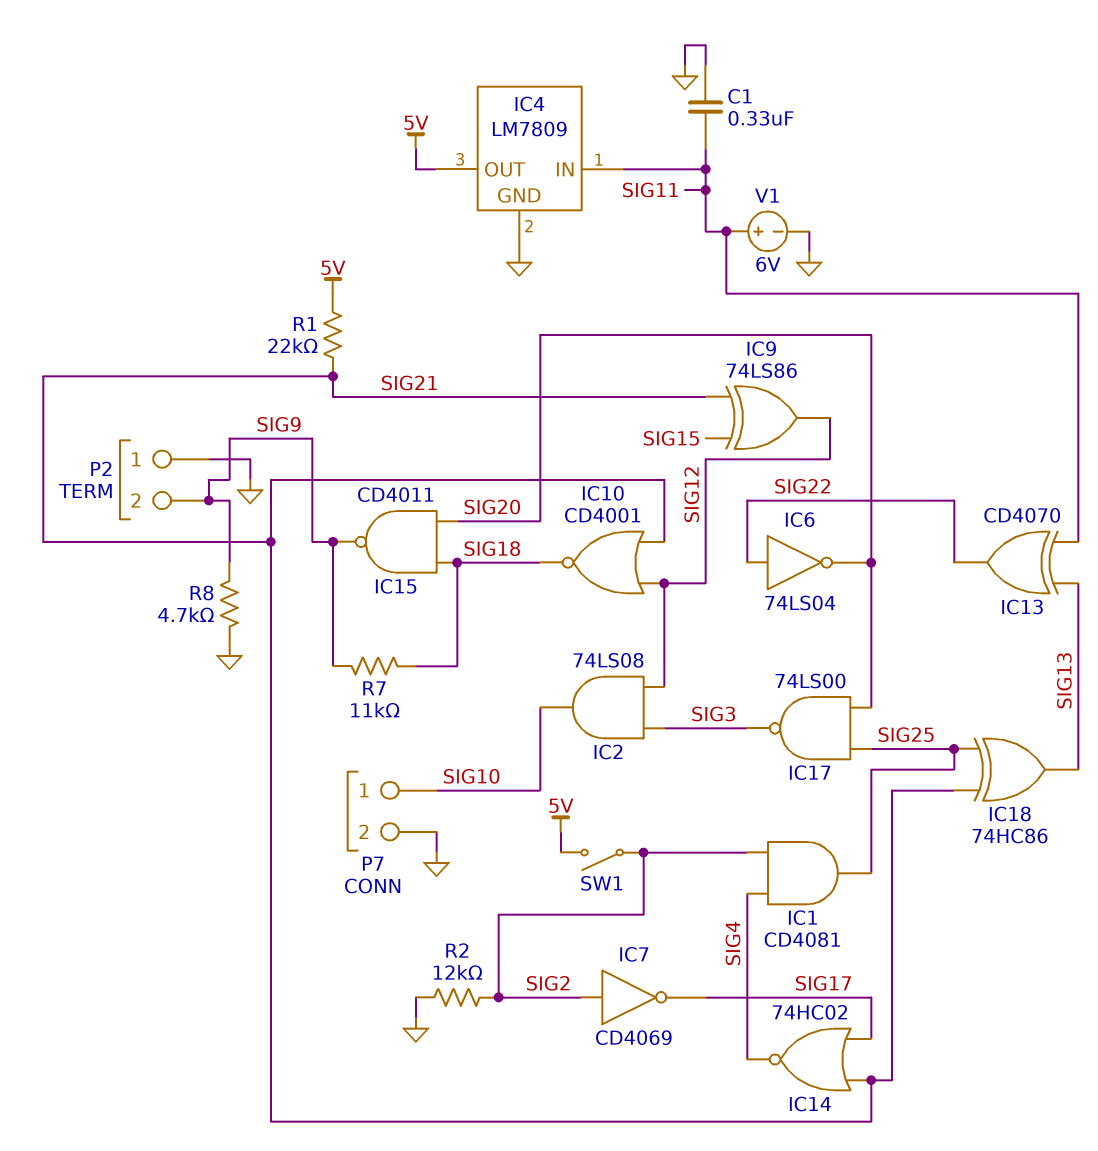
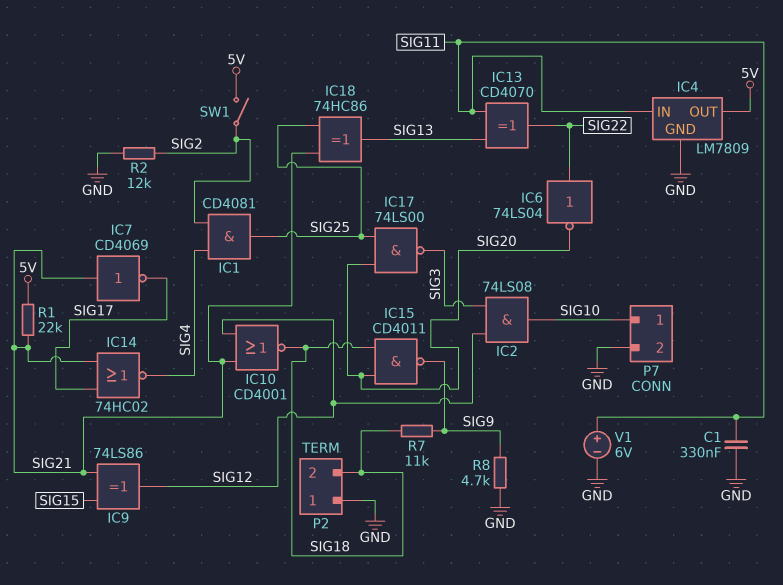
IC7: NOT CD4069 (in SIG2, out SIG17) -> NOT CD4069 (in SIG21, out SIG17)
P2 pin 2: SIG9 -> SIG18

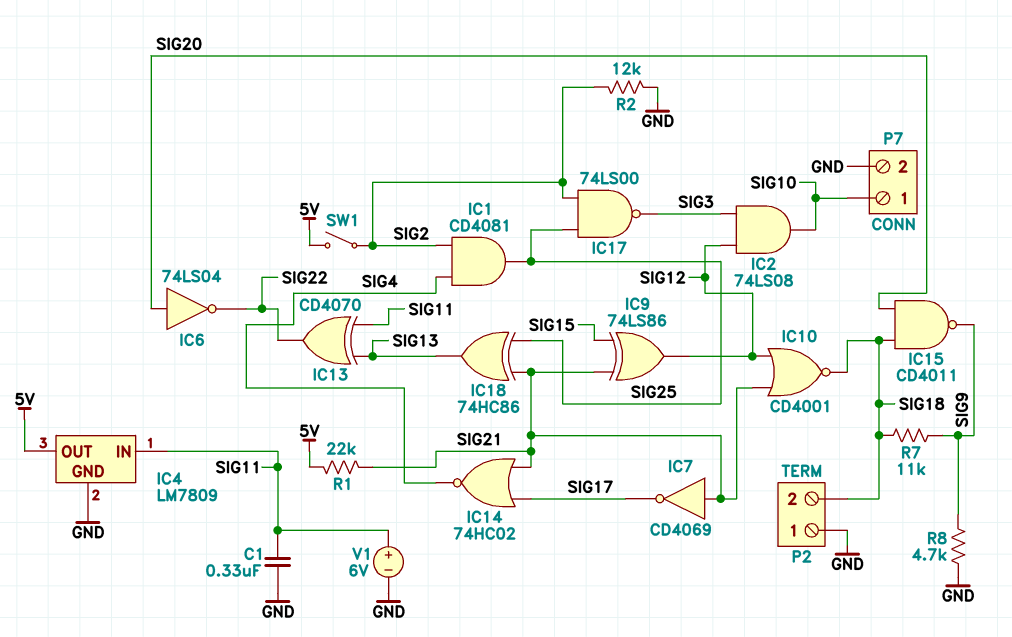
IC6: NOT 74LS04 (in SIG22, out SIG20) -> NOT 74LS04 (in SIG20, out SIG22)
IC17: NAND 74LS00 (in SIG20, in SIG25, out SIG3) -> NAND 74LS00 (in SIG2, in SIG25, out SIG3)

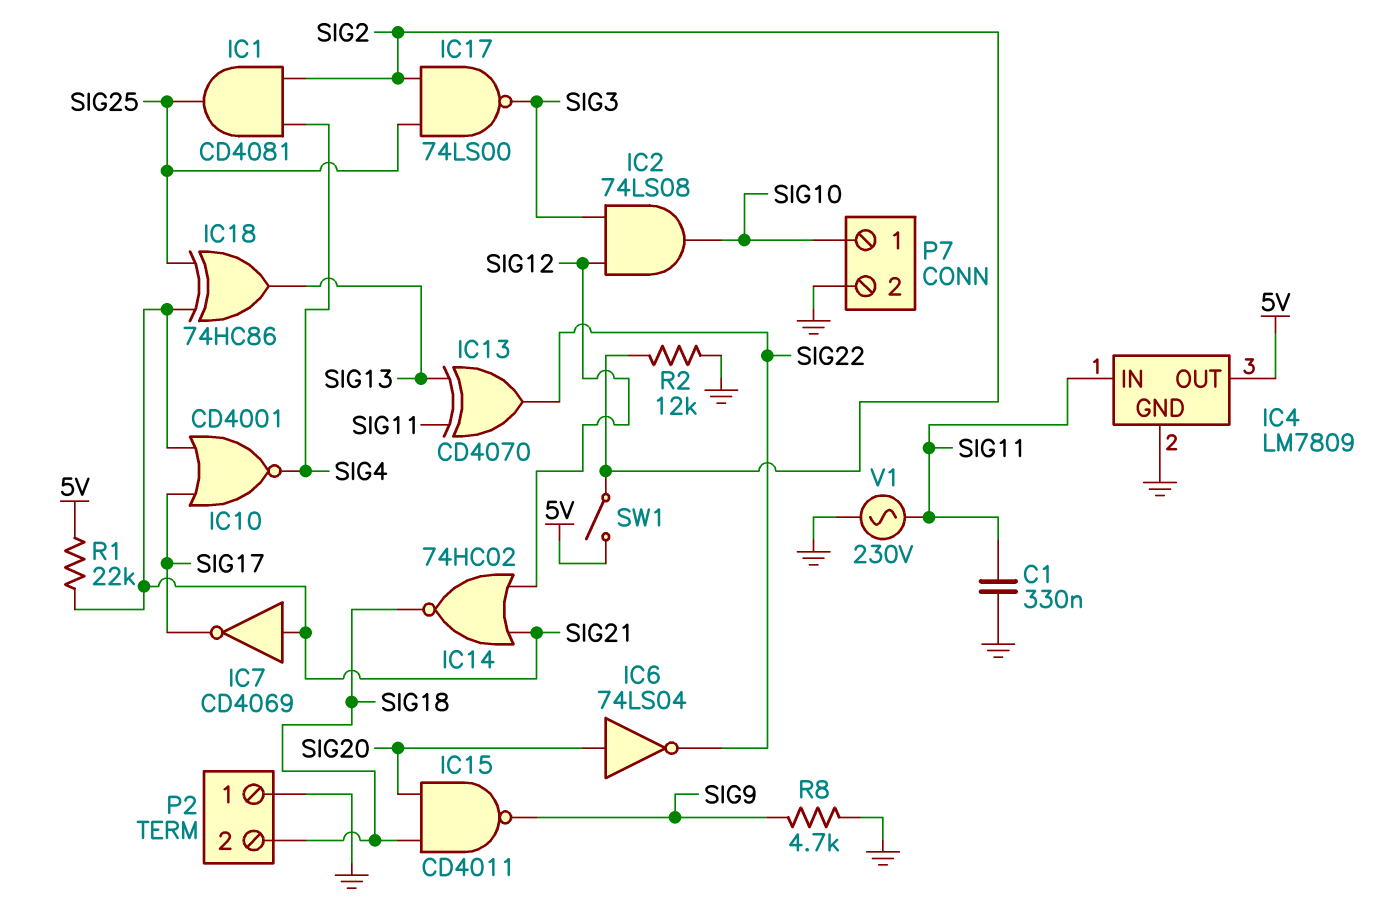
IC9: XOR 74LS86 (in SIG15, in SIG21, out SIG12) -> none
IC10: NOR CD4001 (in SIG12, in SIG21, out SIG18) -> NOR CD4001 (in SIG17, in SIG21, out SIG4)
IC14: NOR 74HC02 (in SIG17, in SIG21, out SIG4) -> NOR 74HC02 (in SIG12, in SIG21, out SIG18)
R7: 11k (SIG9, SIG18) -> none
V1: 6V (plus SIG11, minus GND) -> AC 230V (GND, SIG11)

